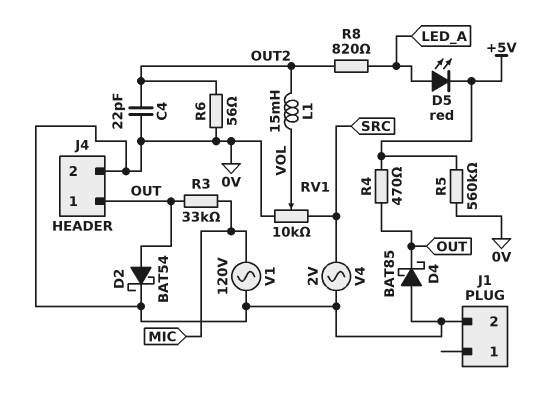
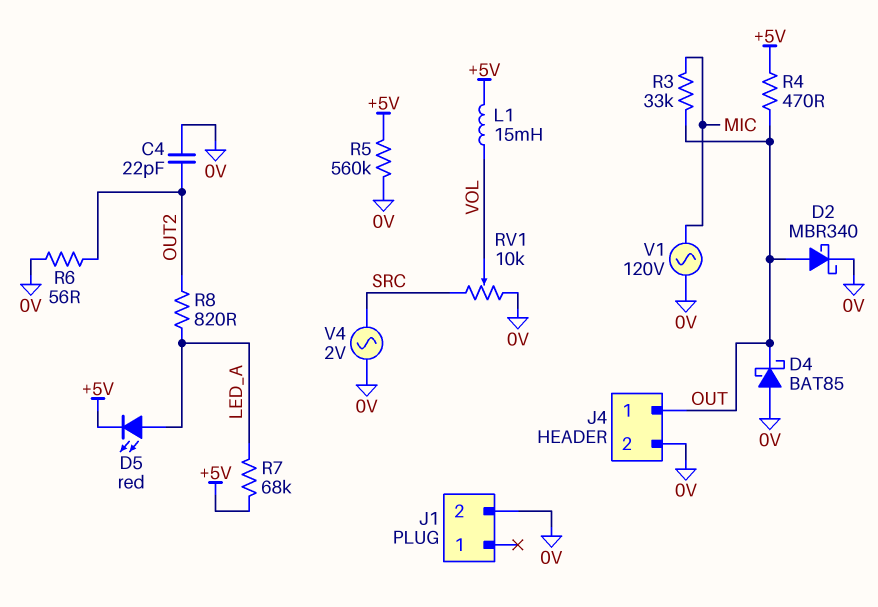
D2: schottky BAT54 (A OUT, K 0V) -> schottky MBR340 (A OUT, K 0V)
L1: 15mH (OUT2, VOL) -> 15mH (+5V, VOL)
R7: none -> 68k (+5V, LED_A)

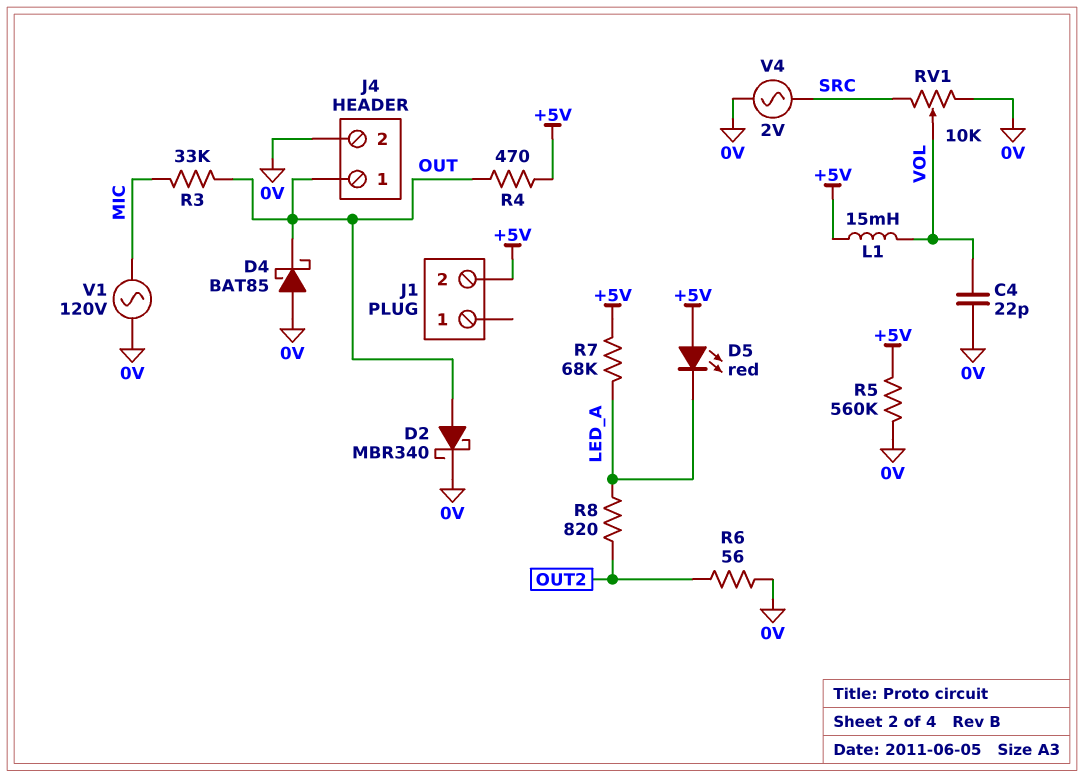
C4: 22pF (0V, OUT2) -> 22pF (0V, VOL)
D5: LED red (A LED_A, K +5V) -> LED red (A +5V, K LED_A)
J1 pin 2: 0V -> +5V

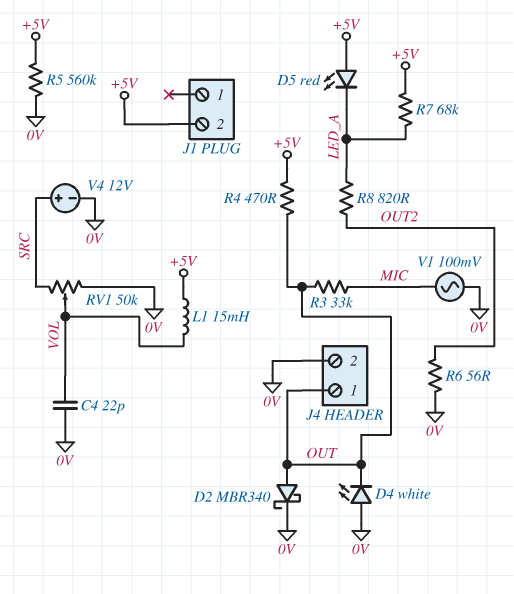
D4: schottky BAT85 (A 0V, K OUT) -> LED white (A 0V, K OUT)
RV1: 10k (0V, SRC, wiper VOL) -> 50k (0V, SRC, wiper VOL)
V1: AC 120V (0V, MIC) -> AC 100mV (0V, MIC)
V4: AC 2V (0V, SRC) -> 12V (plus SRC, minus 0V)

